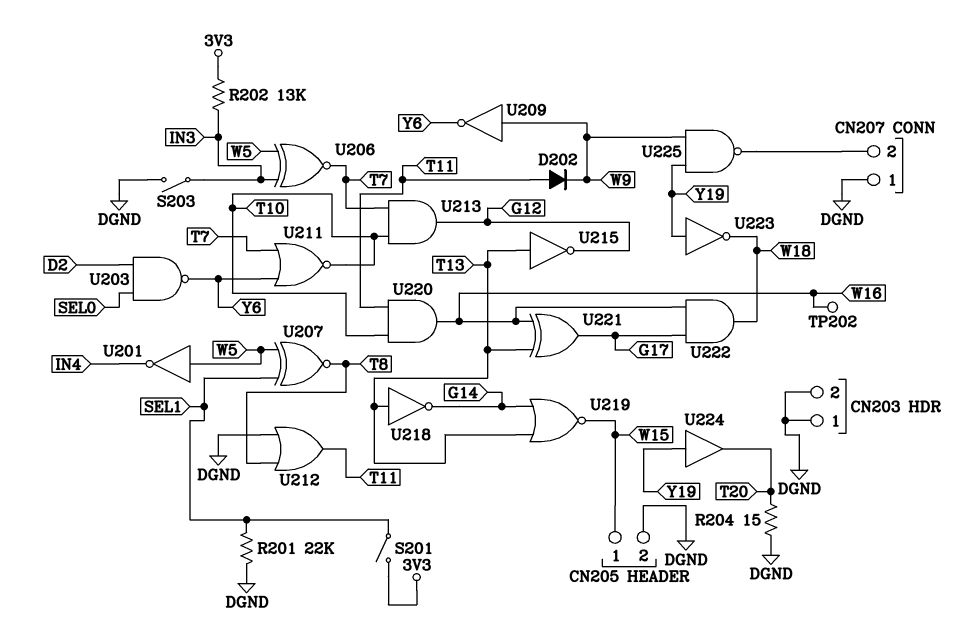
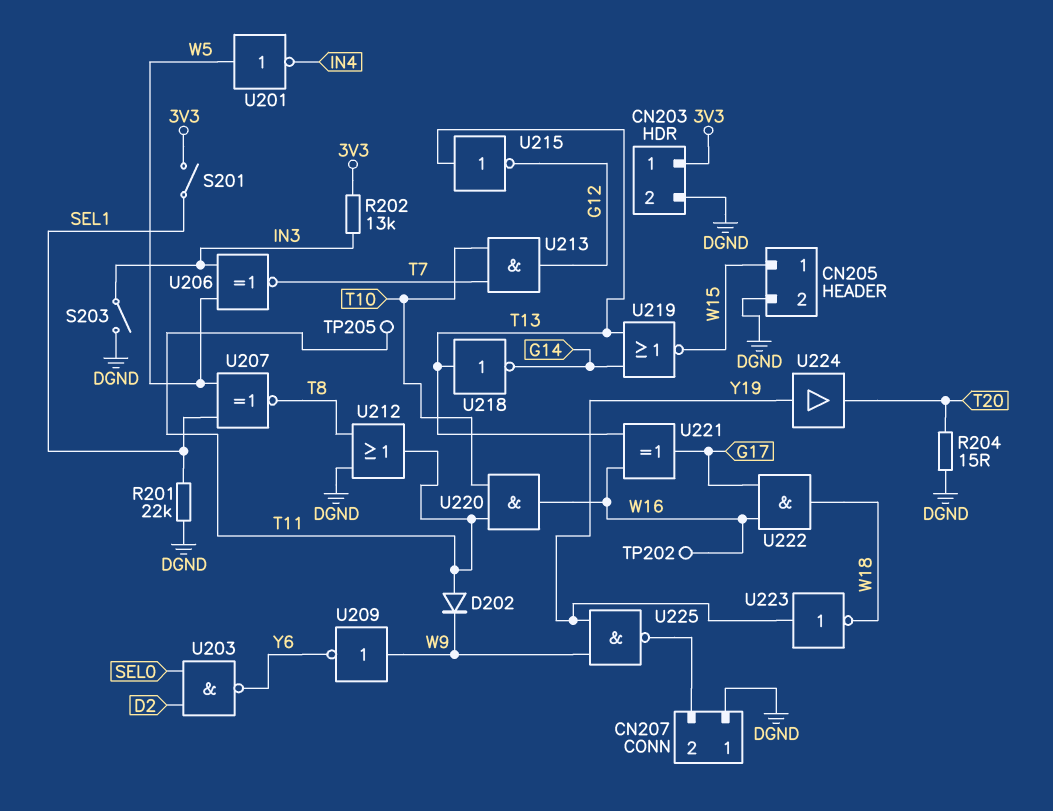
CN203 pin 1: DGND -> 3V3
TP205: none -> test point (T11)
U211: NOR (in T7, in Y6, out T10) -> none

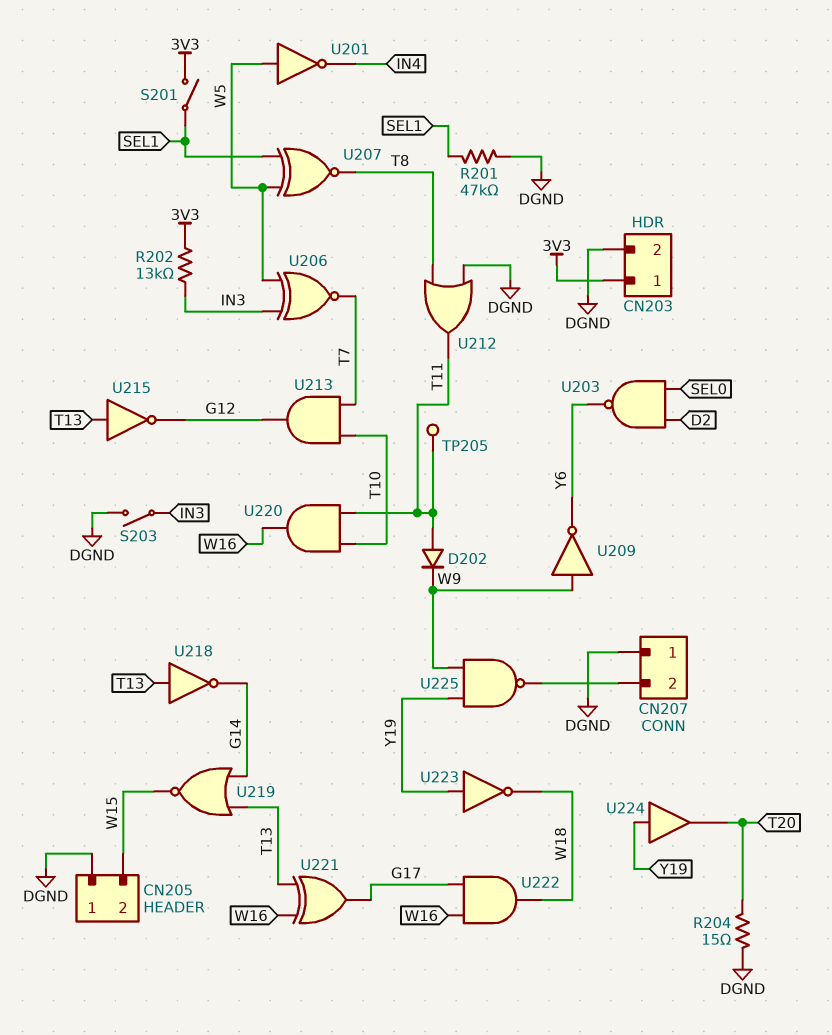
CN205 pin 1: W15 -> DGND
CN205 pin 2: DGND -> W15
R201: 22k (DGND, SEL1) -> 47k (DGND, SEL1)
TP202: test point (W16) -> none

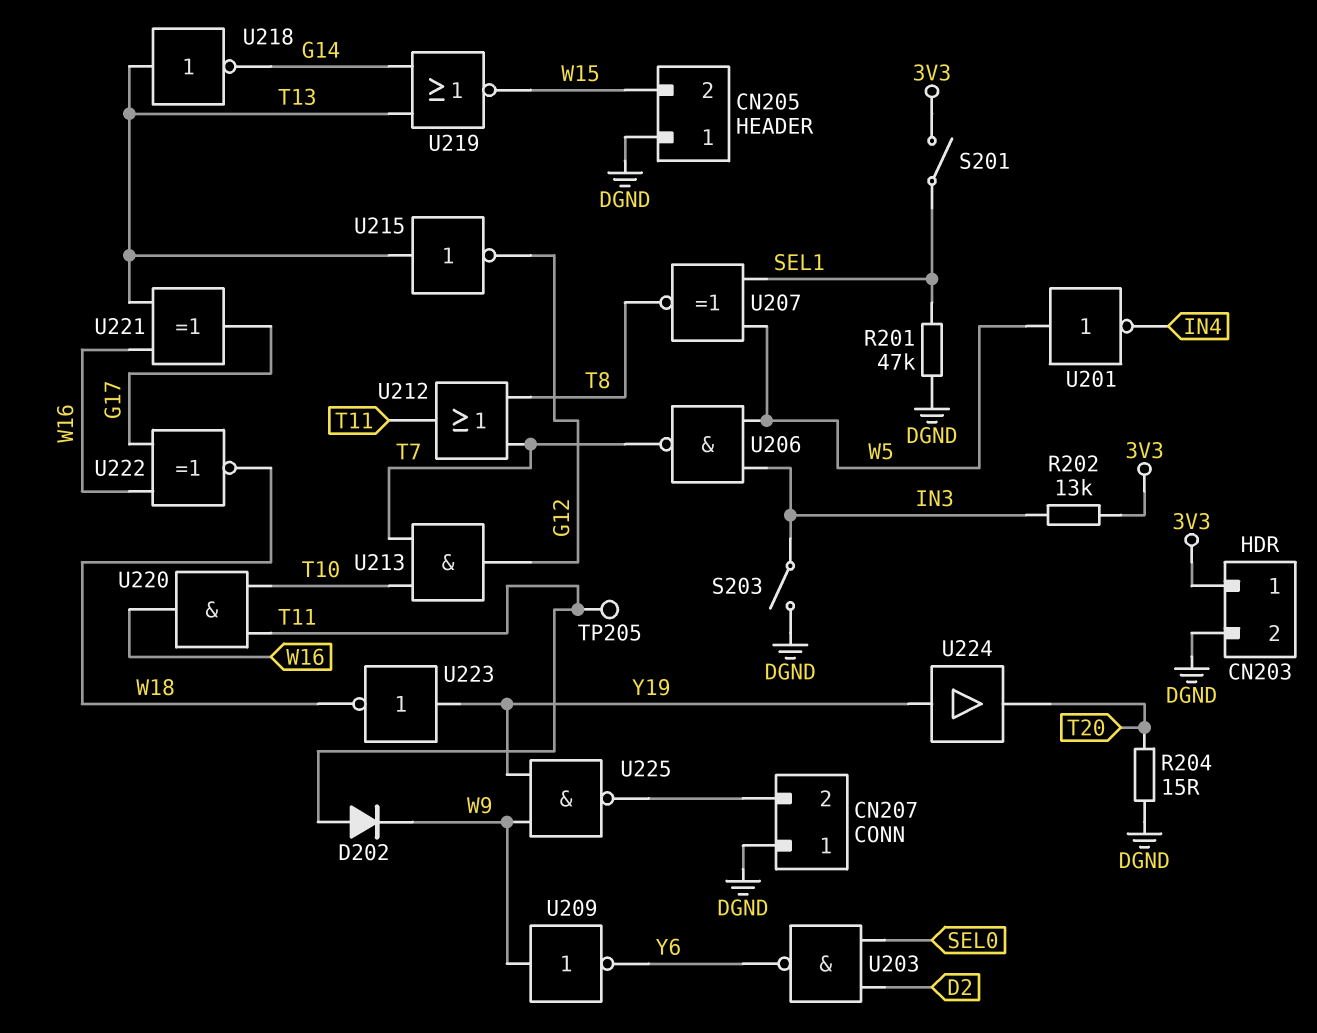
U206: XNOR (in IN3, in W5, out T7) -> NAND (in IN3, in W5, out T7)
U212: OR (in DGND, in T8, out T11) -> OR (in T7, in T8, out T11)
U222: AND (in G17, in W16, out W18) -> XNOR (in G17, in W16, out W18)

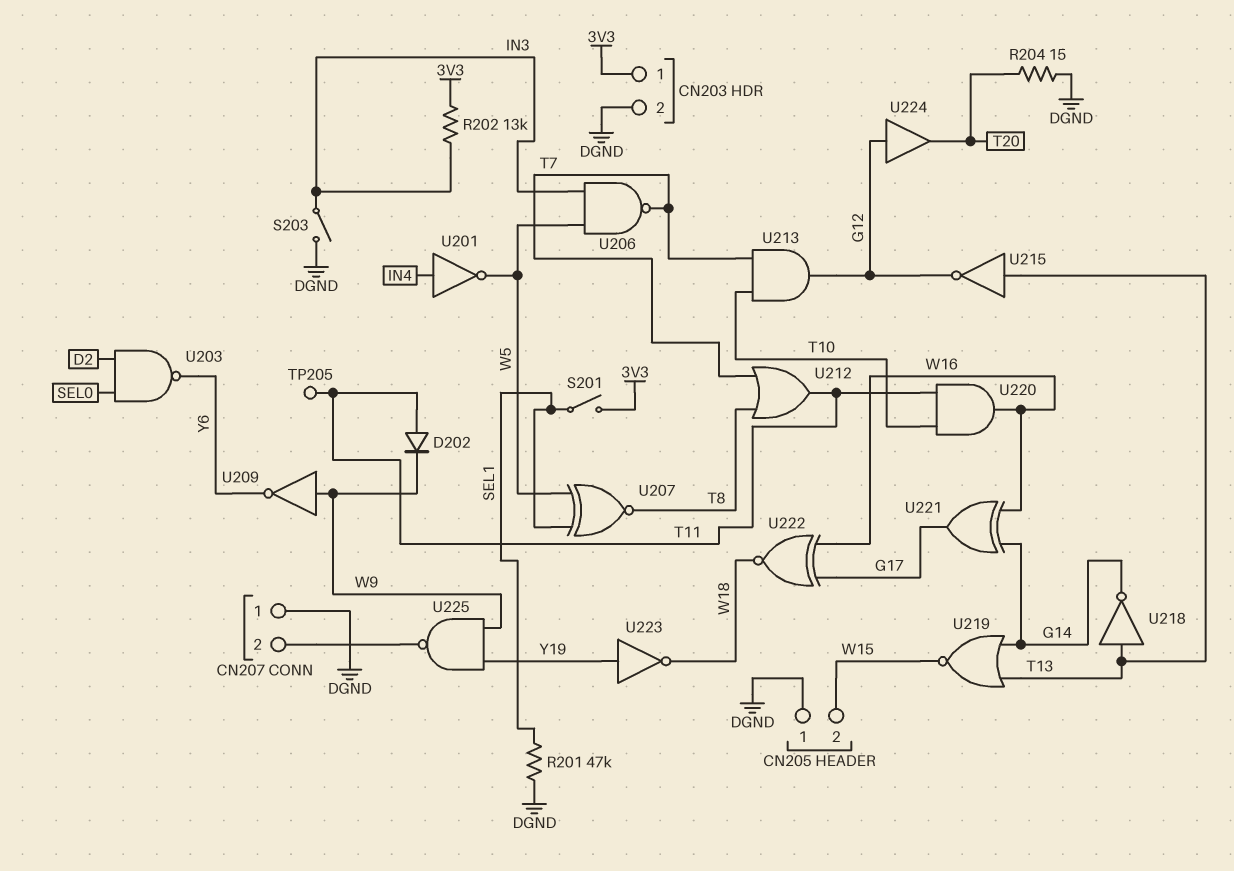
U201: NOT (in W5, out IN4) -> NOT (in IN4, out W5)
U221: XOR (in T13, in W16, out G17) -> XOR (in G14, in W16, out G17)
U224: buffer (in Y19, out T20) -> buffer (in G12, out T20)

